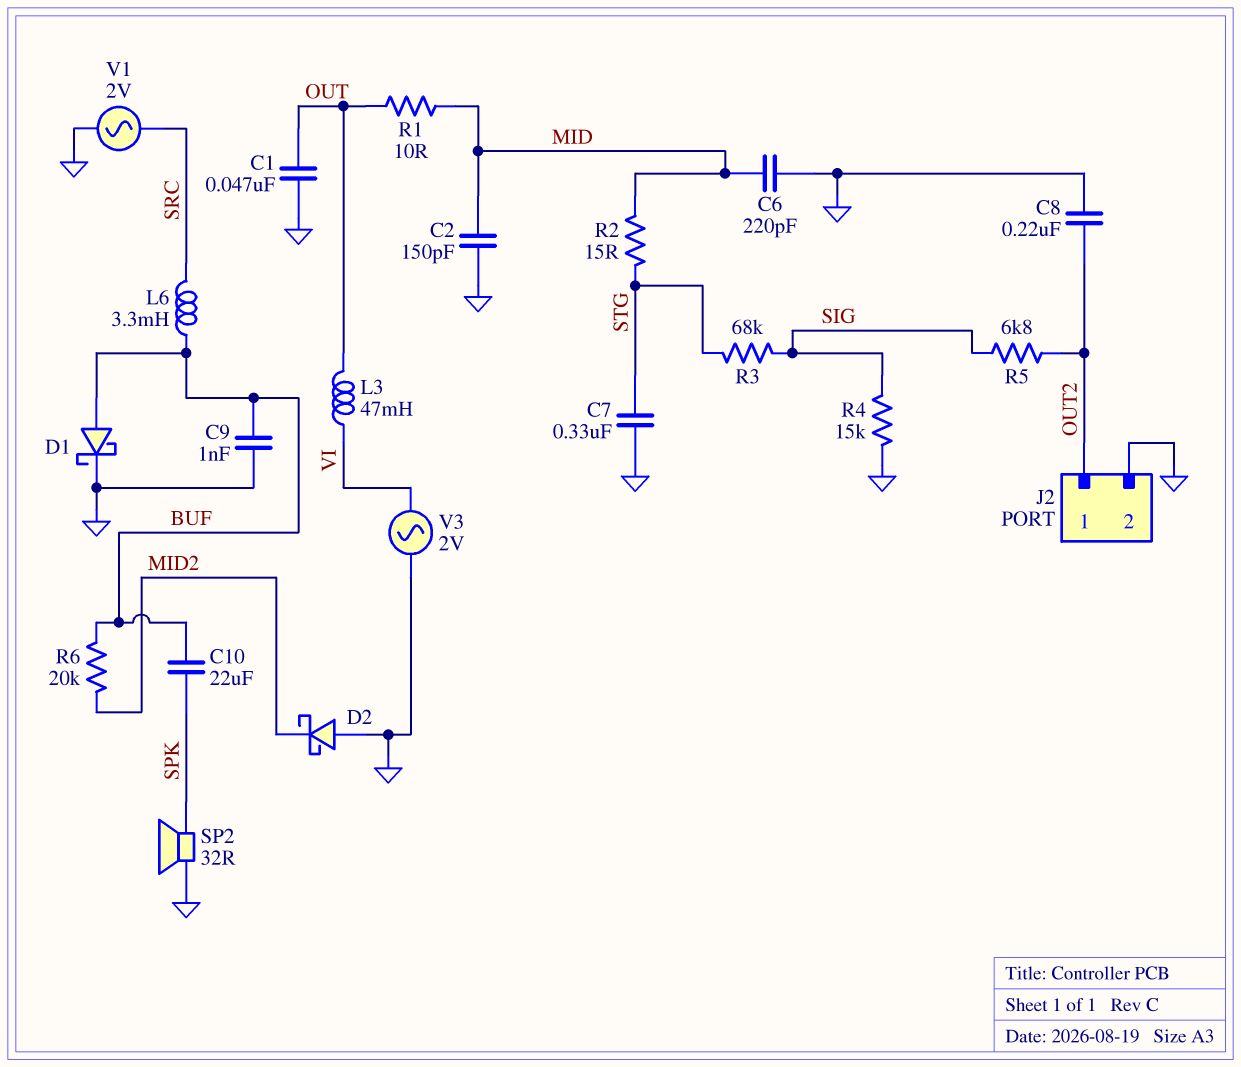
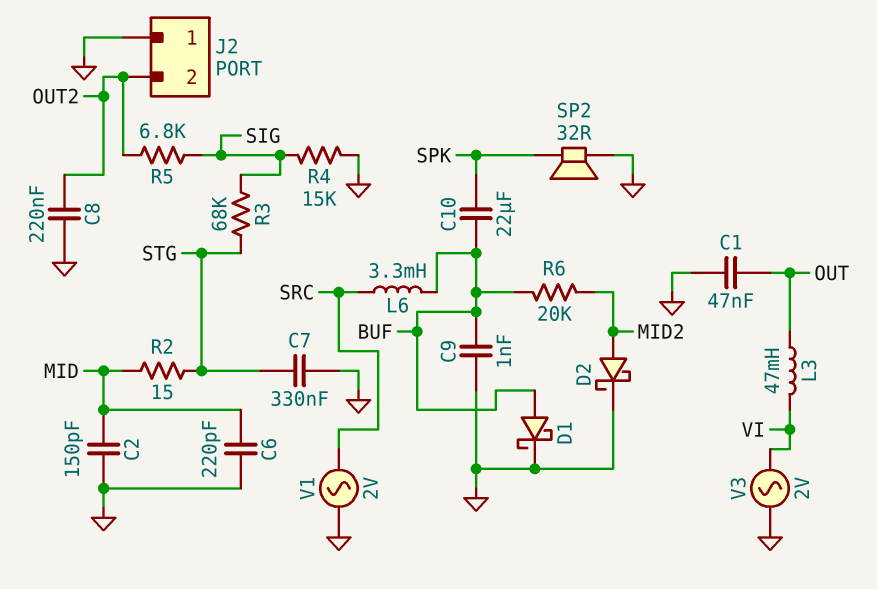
D2: schottky (A GND, K MID2) -> schottky (A MID2, K GND)
J2 pin 1: OUT2 -> GND
J2 pin 2: GND -> OUT2
R1: 10 (MID, OUT) -> none

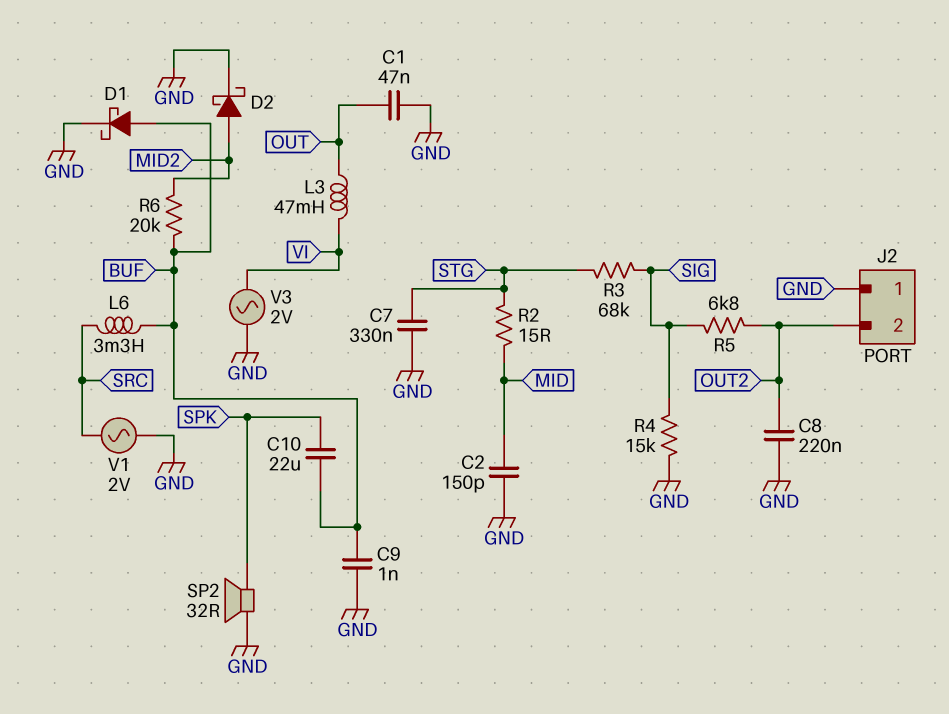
C6: 220pF (GND, MID) -> none

